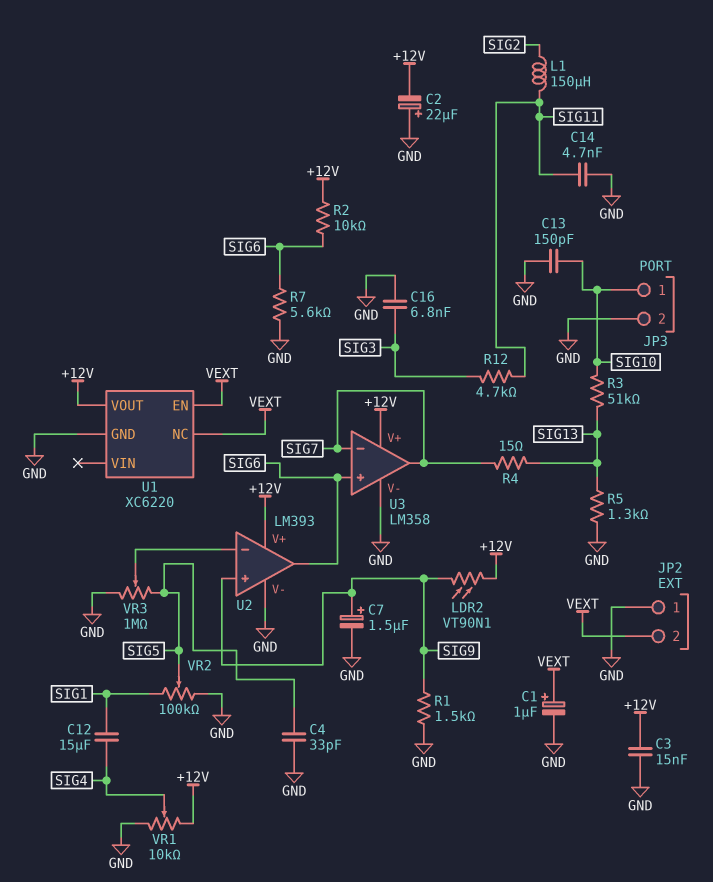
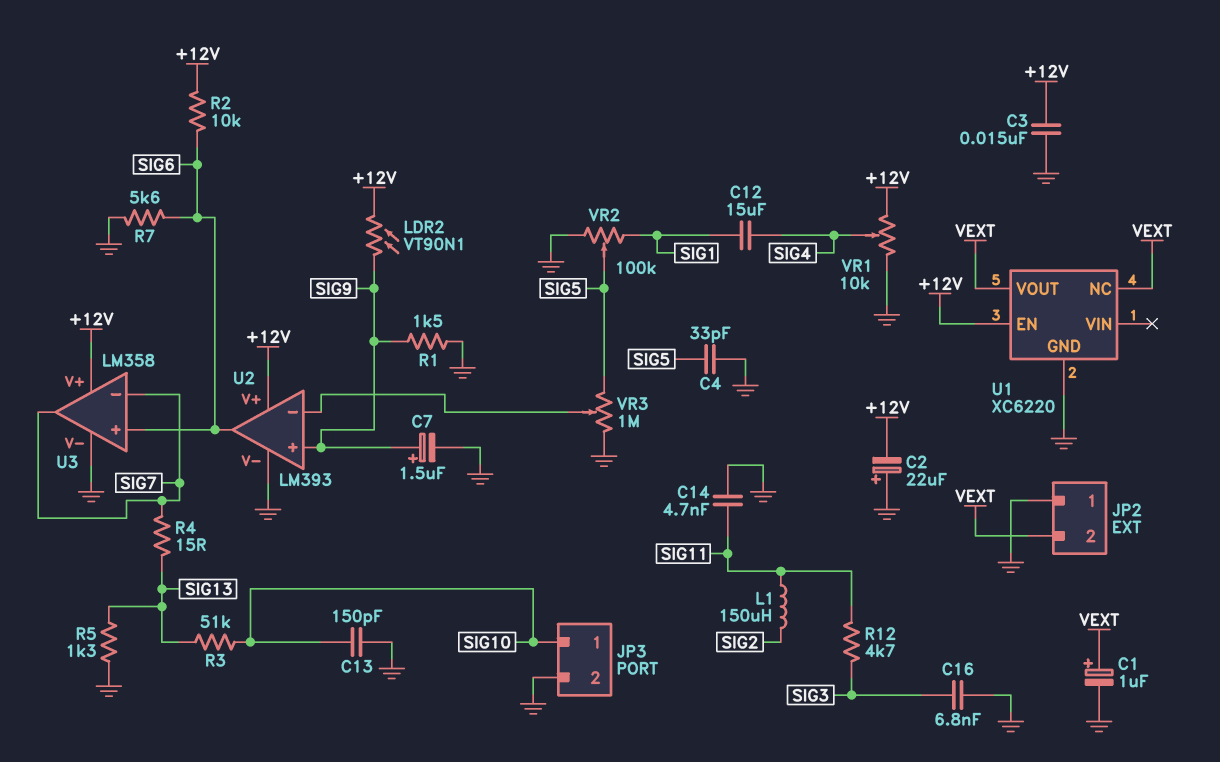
U1 pin EN: VEXT -> +12V
U1 pin VOUT: +12V -> VEXT

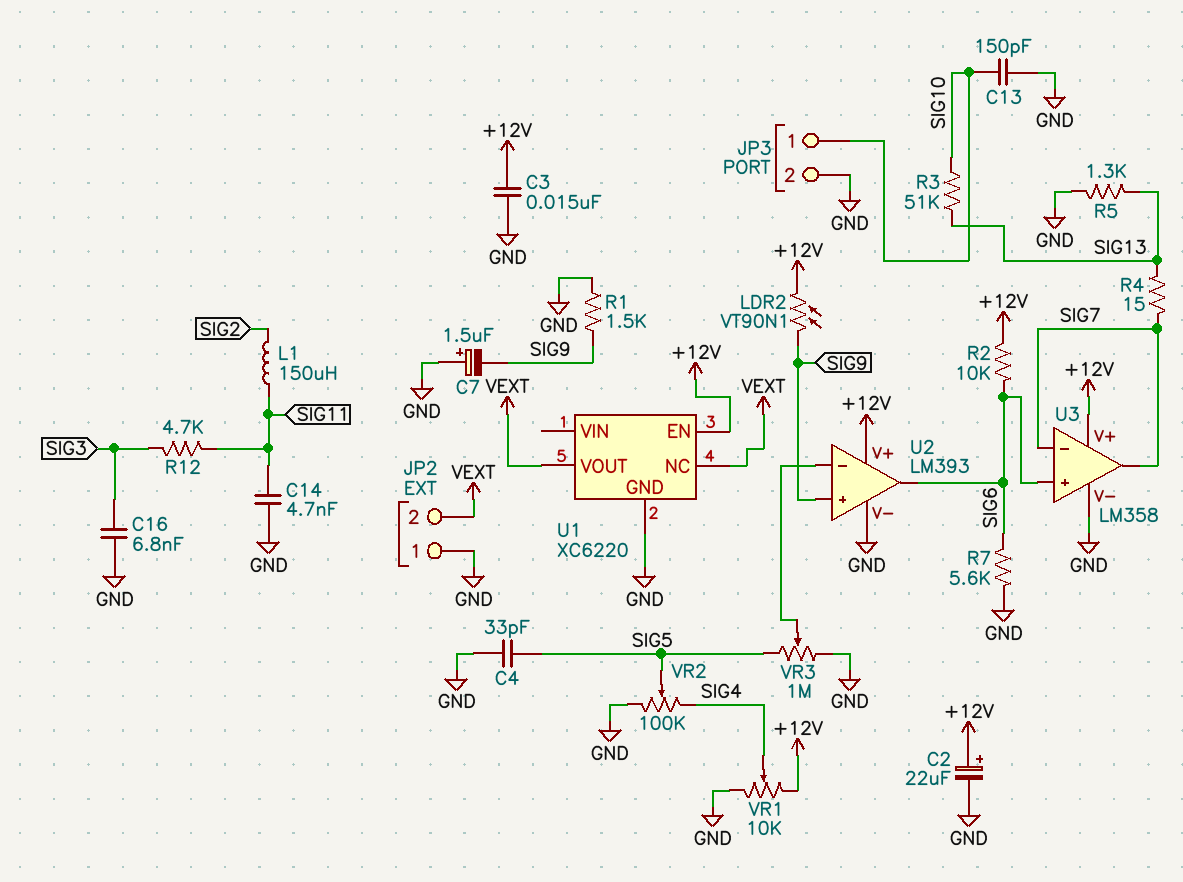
C1: 1uF (plus VEXT, minus GND) -> none
C2: 22uF (plus GND, minus +12V) -> 22uF (plus +12V, minus GND)
C7: 1.5uF (plus SIG9, minus GND) -> 1.5uF (plus GND, minus SIG9)
C12: 15uF (SIG1, SIG4) -> none
VR2: 100k (GND, SIG1, wiper SIG5) -> 100k (GND, SIG4, wiper SIG5)

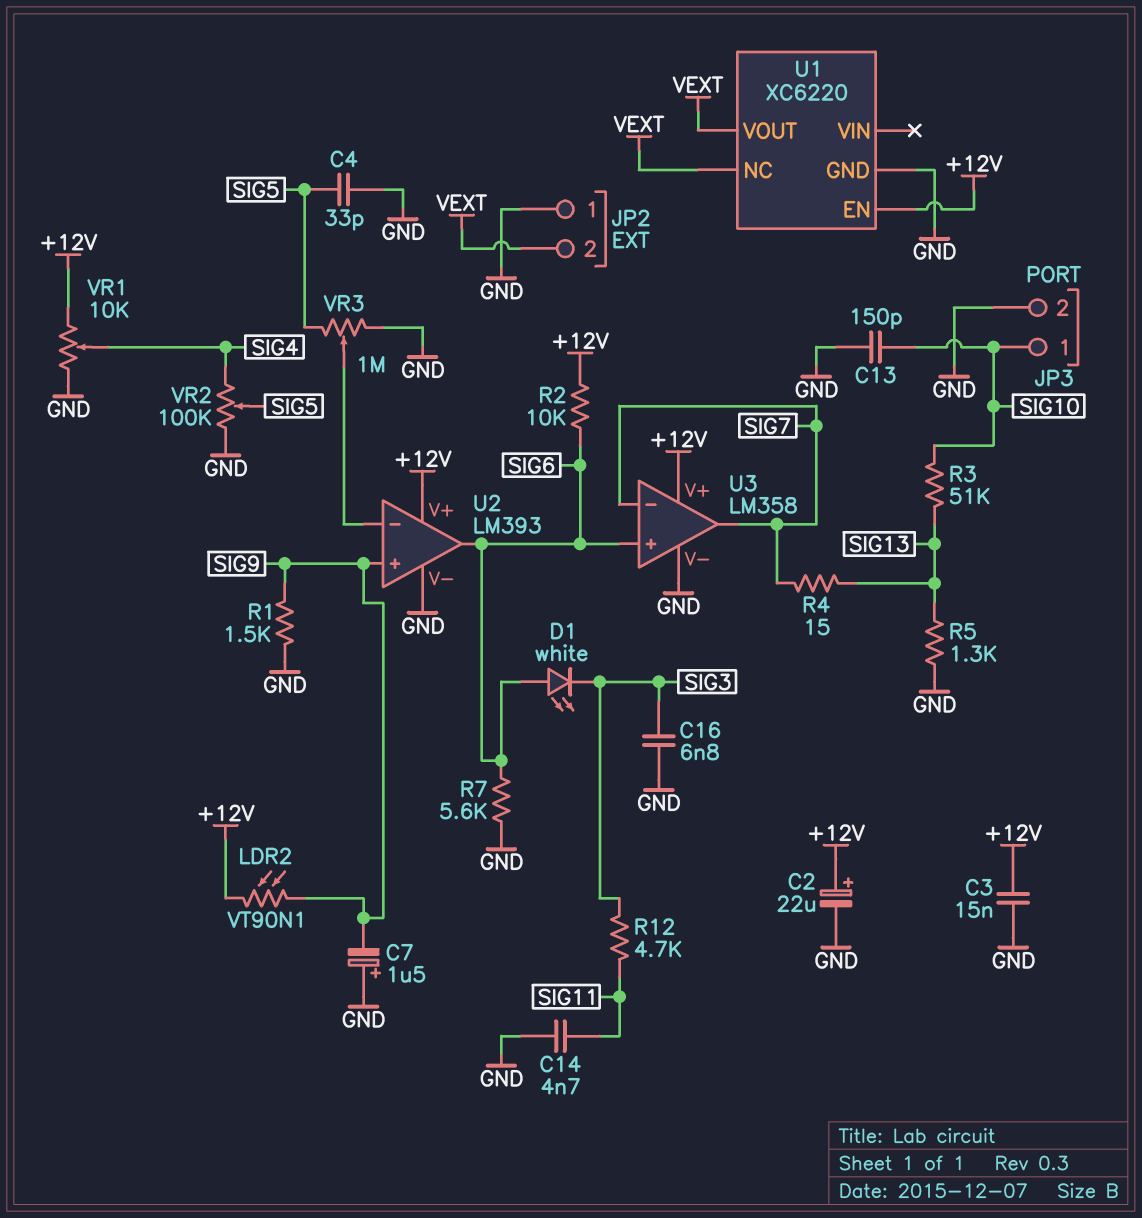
D1: none -> LED white (A SIG6, K SIG3)
L1: 150uH (SIG2, SIG11) -> none

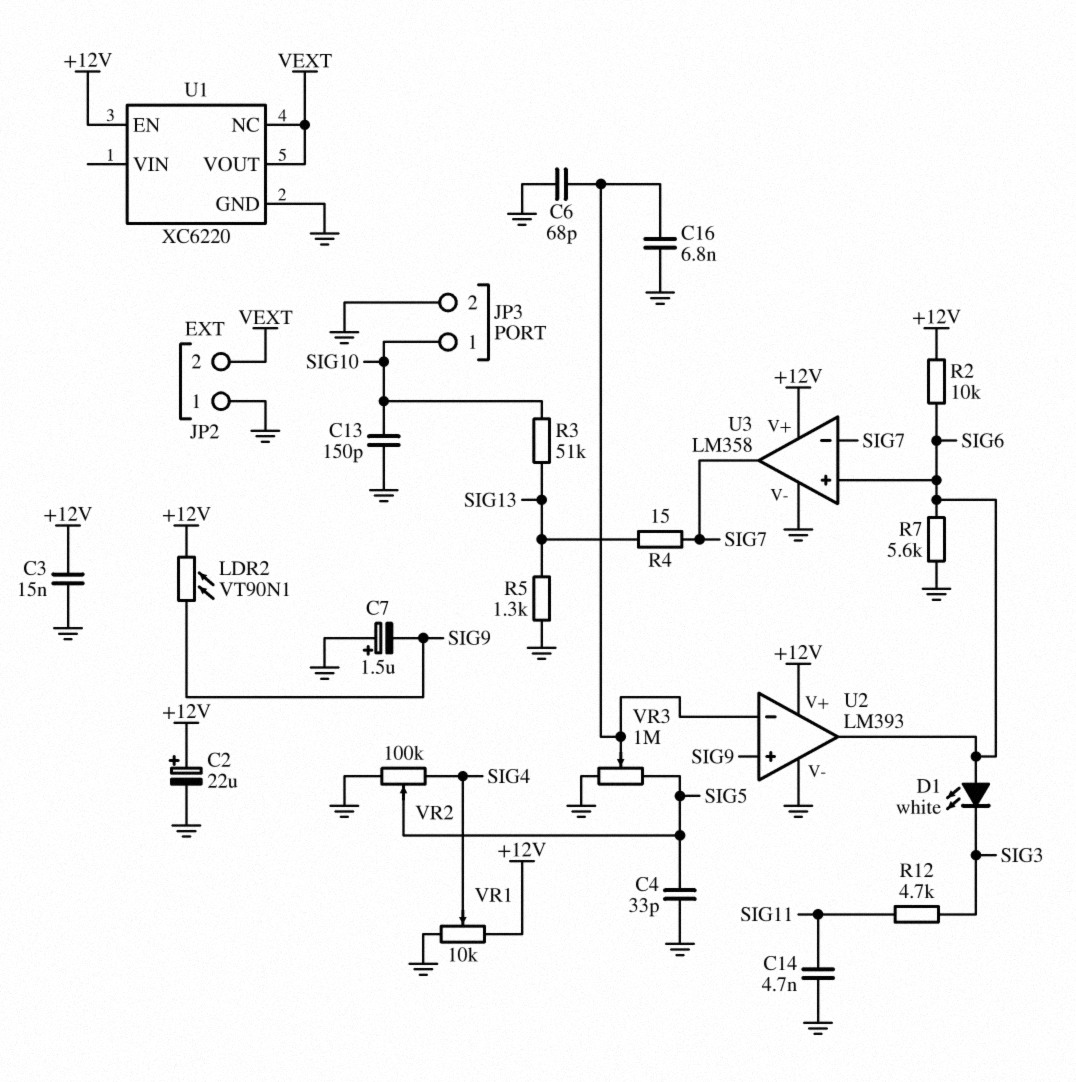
C6: none -> 68pF (GND, U2/in-)
C16: 6.8nF (GND, SIG3) -> 6.8nF (GND, U2/in-)
R1: 1.5k (GND, SIG9) -> none

